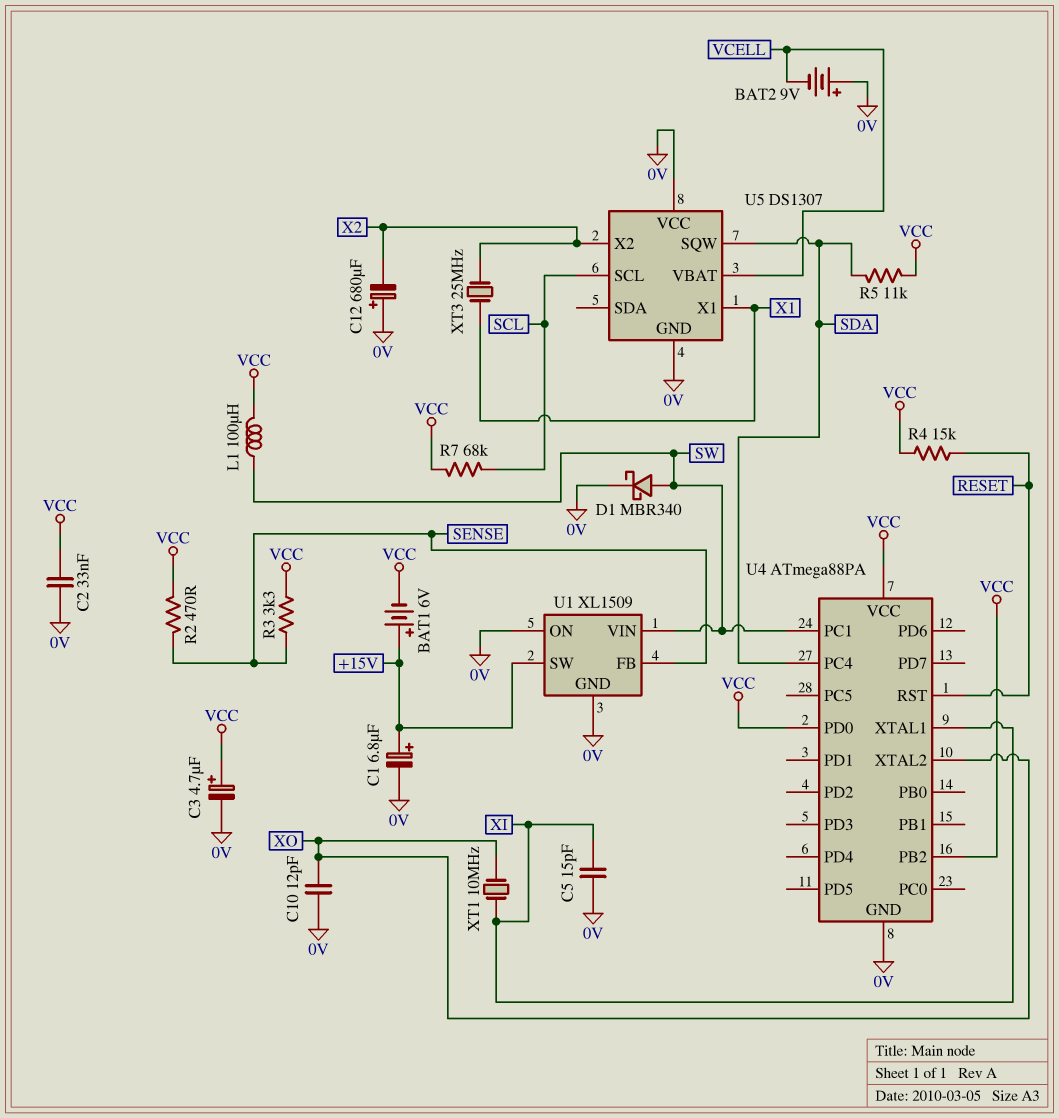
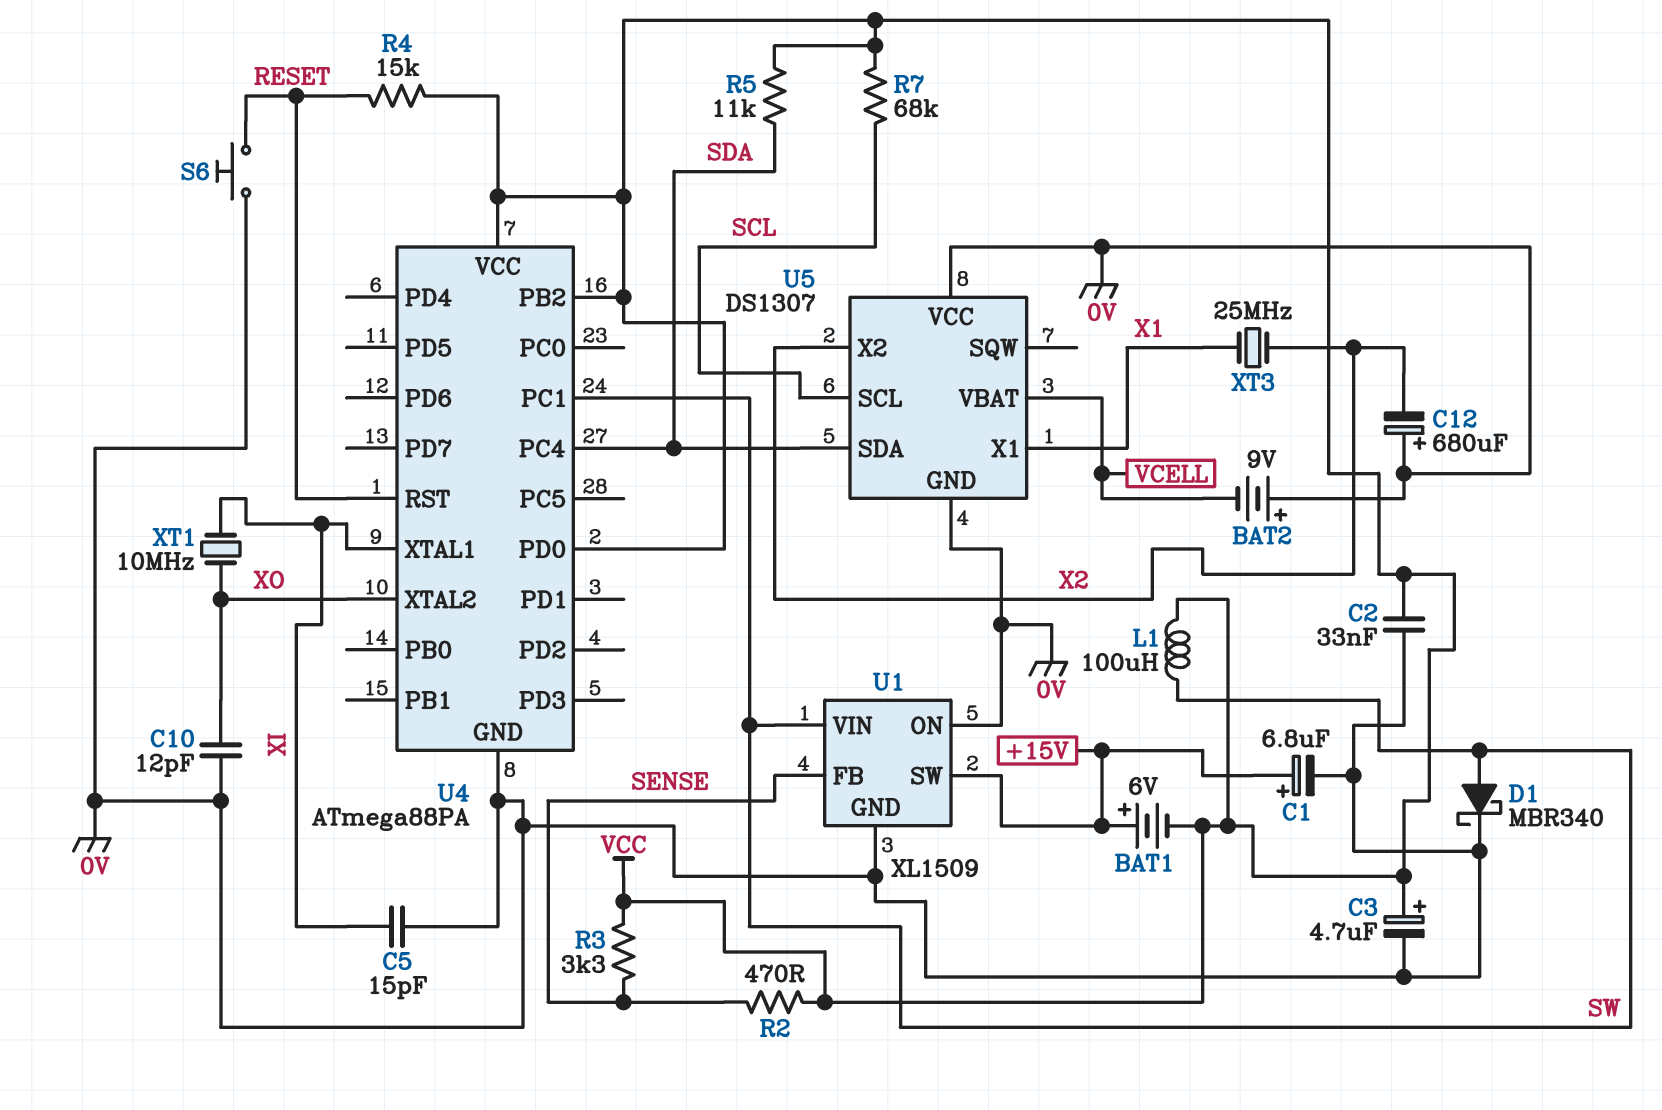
S6: none -> button (0V, RESET)
U5 pin SDA: none -> SDA
U5 pin SQW: SDA -> none

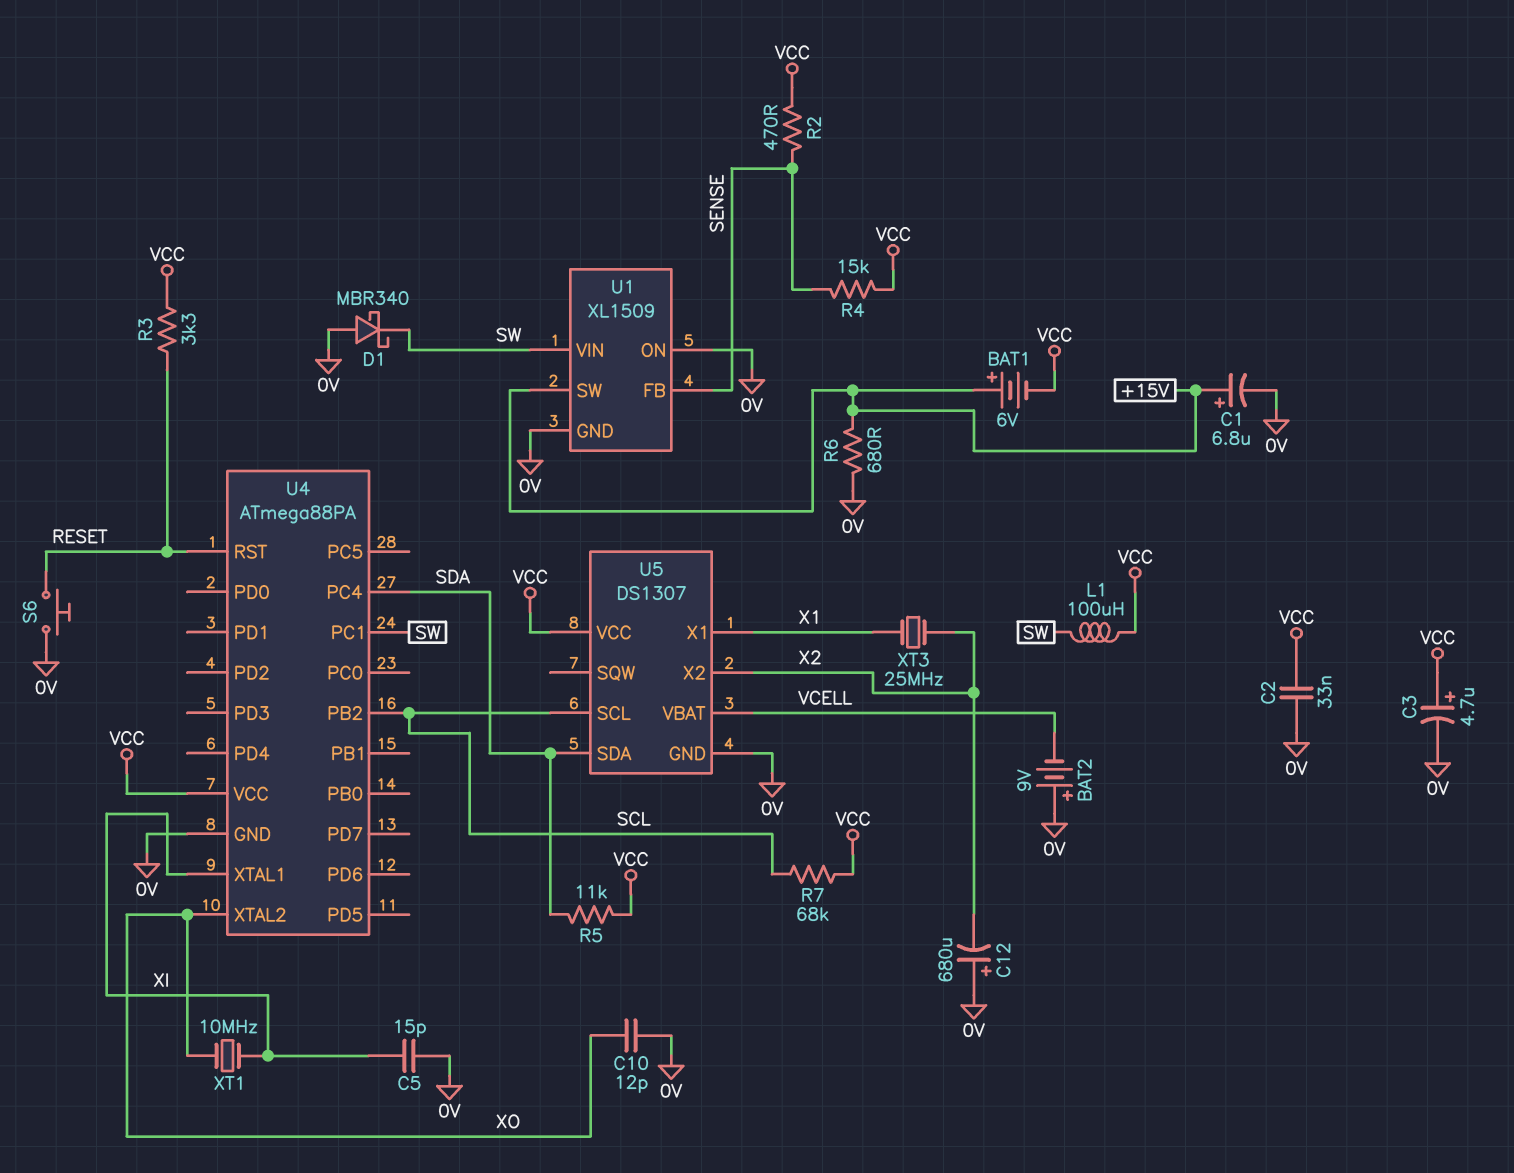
D1: schottky MBR340 (A SW, K 0V) -> schottky MBR340 (A 0V, K SW)
R3: 3.3k (SENSE, VCC) -> 3.3k (RESET, VCC)
R4: 15k (RESET, VCC) -> 15k (SENSE, VCC)
R6: none -> 680 (+15V, 0V)
U4 pin PB2: VCC -> SCL
U4 pin PD0: VCC -> none
U5 pin VCC: 0V -> VCC

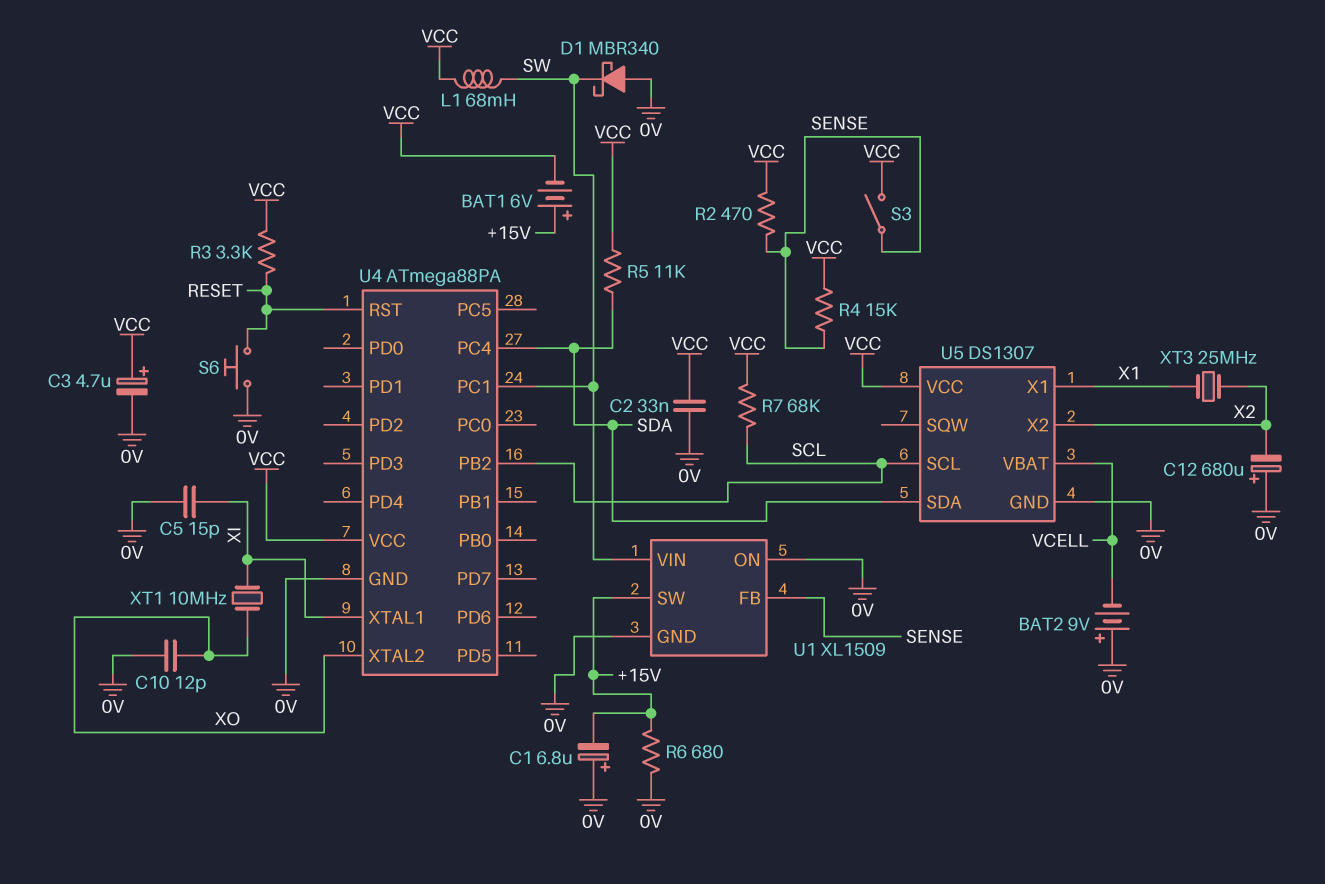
C1: 6.8uF (plus +15V, minus 0V) -> 6.8uF (plus 0V, minus +15V)
L1: 100uH (SW, VCC) -> 68mH (SW, VCC)
S3: none -> switch (SENSE, VCC)

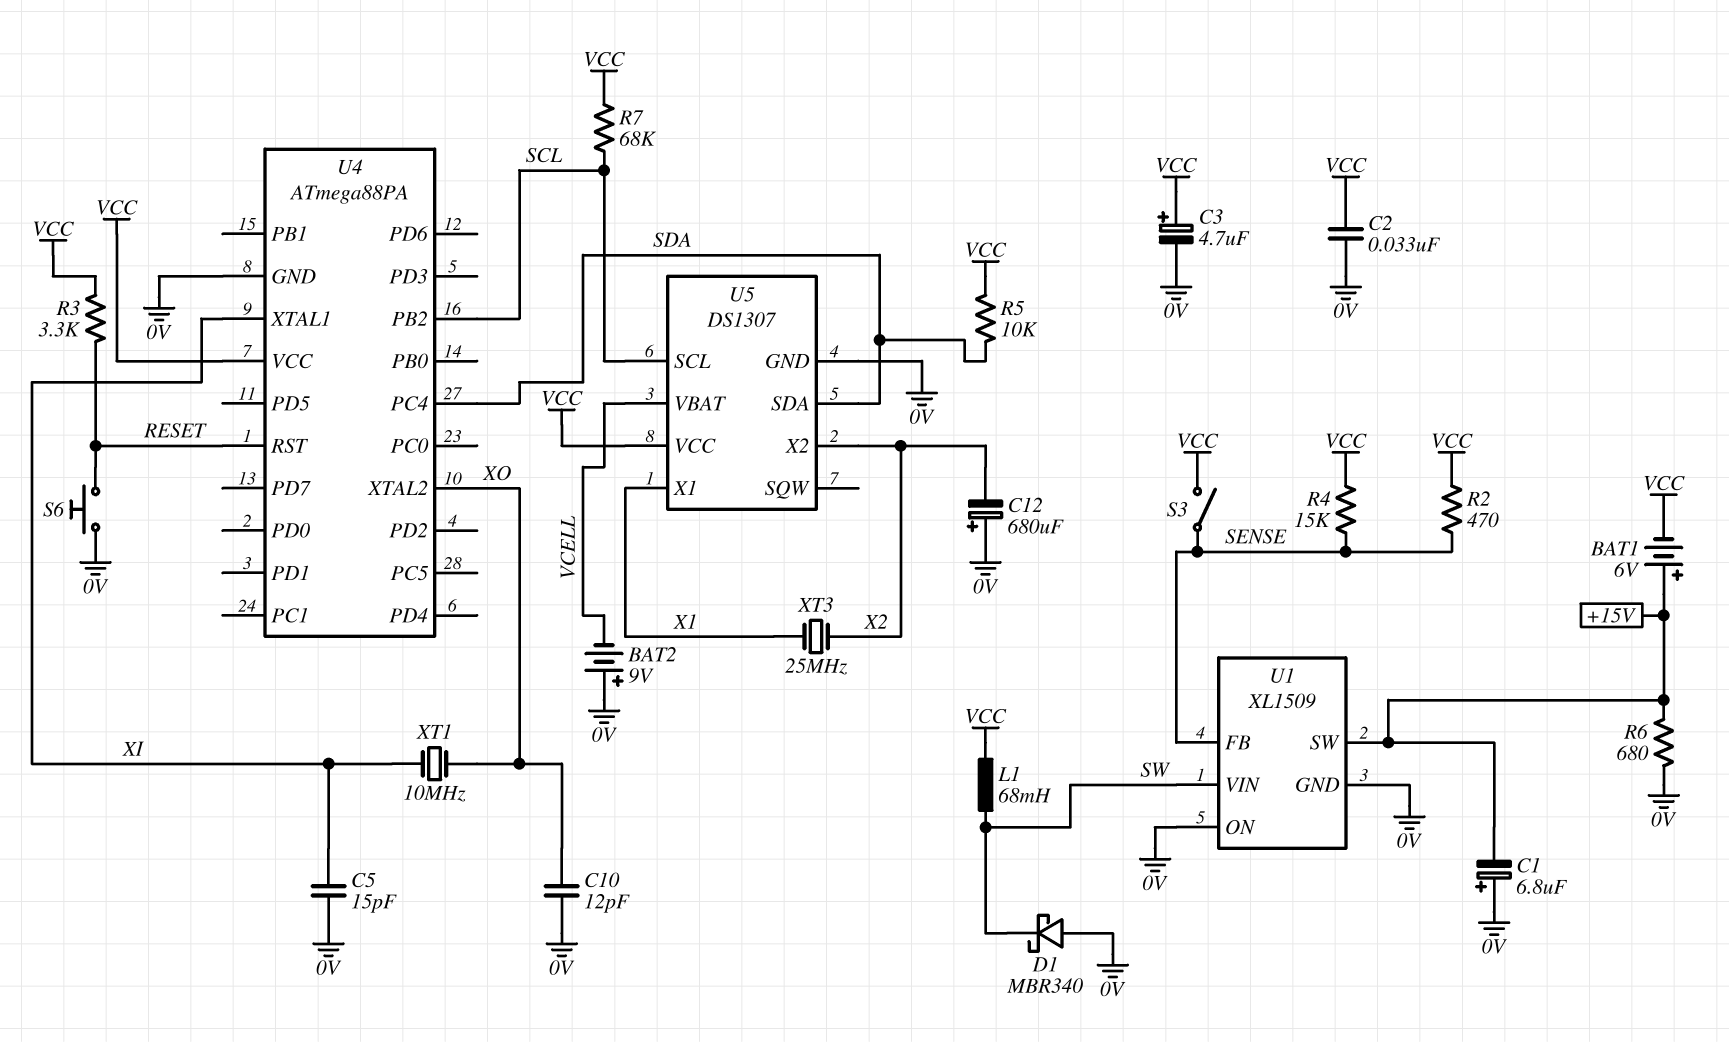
R5: 11k (SDA, VCC) -> 10k (SDA, VCC)
U4 pin PC1: SW -> none

